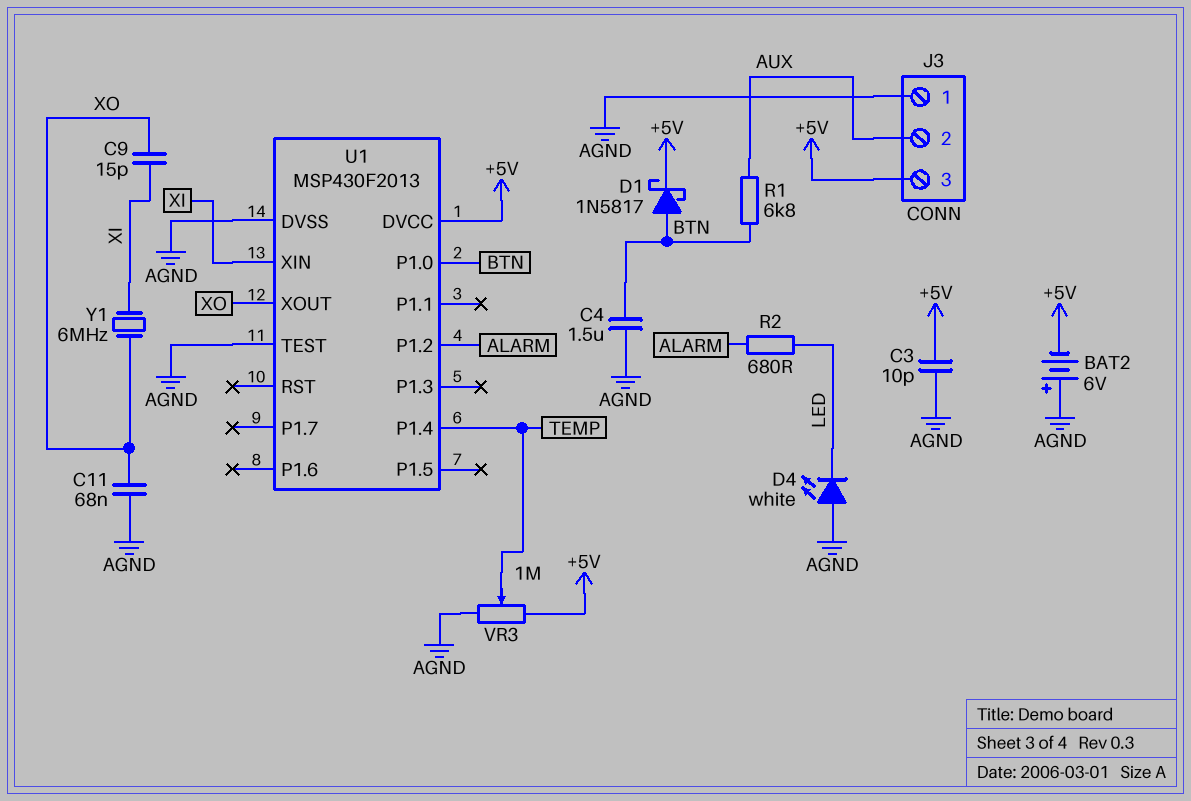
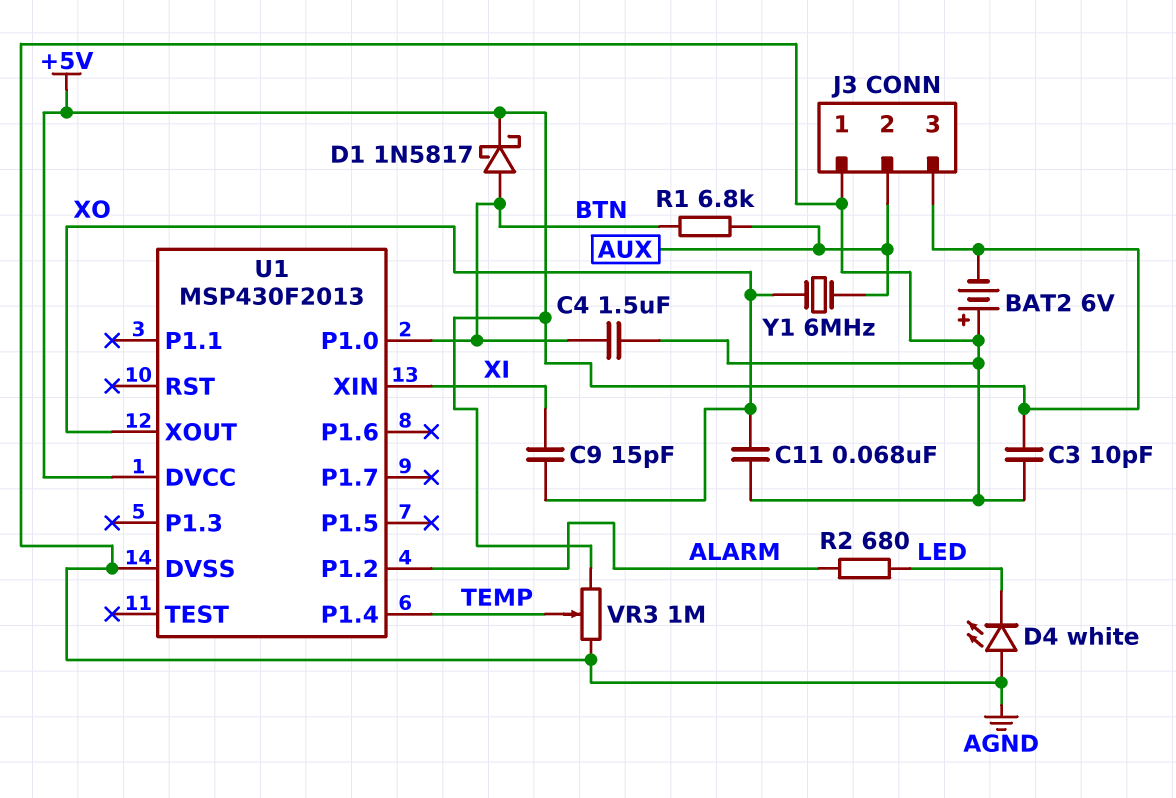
U1 pin TEST: AGND -> none
Y1: 6MHz (XI, XO) -> 6MHz (AUX, XO)

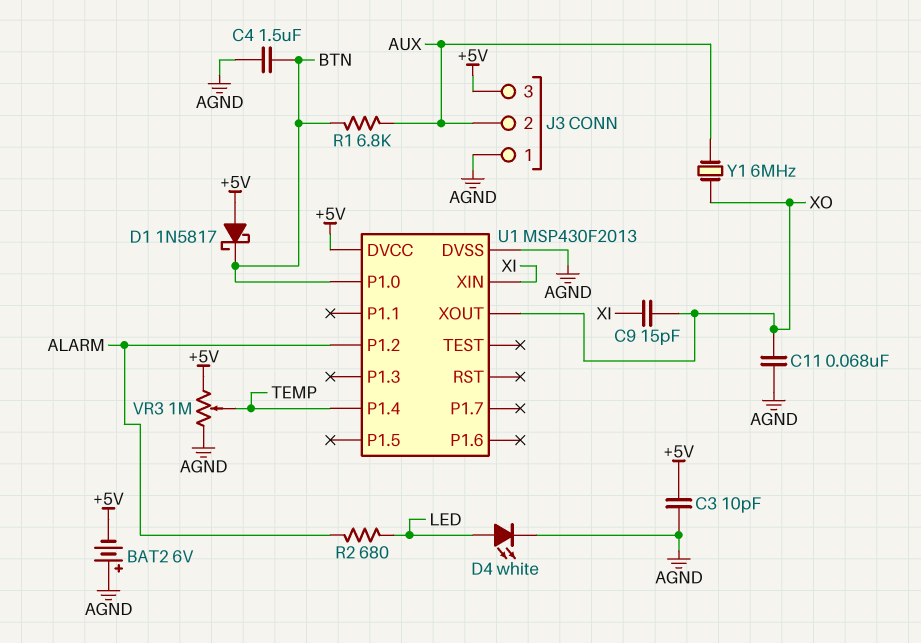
D1: schottky 1N5817 (A BTN, K +5V) -> schottky 1N5817 (A +5V, K BTN)
D4: LED white (A AGND, K LED) -> LED white (A LED, K AGND)

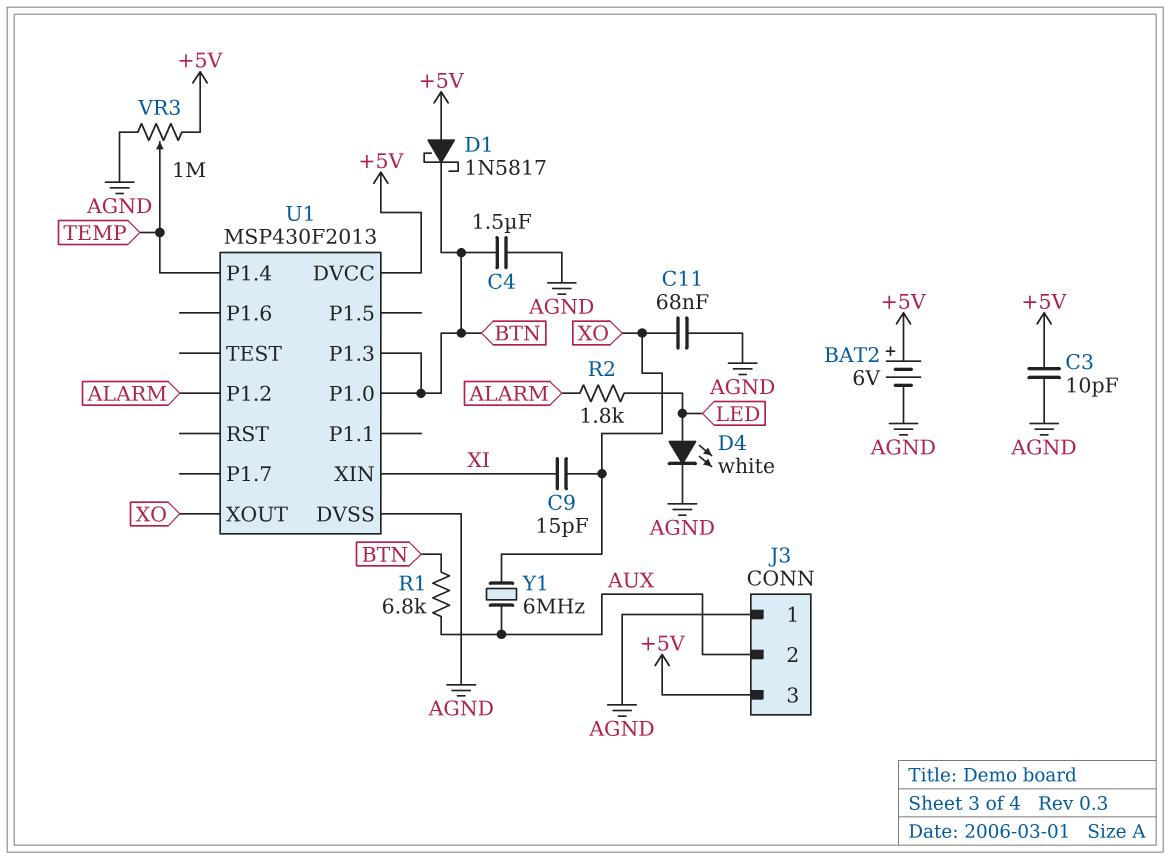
BAT2: 6V (plus AGND, minus +5V) -> 6V (plus +5V, minus AGND)
R2: 680 (ALARM, LED) -> 1.8k (ALARM, LED)
U1 pin P1.3: none -> BTN

